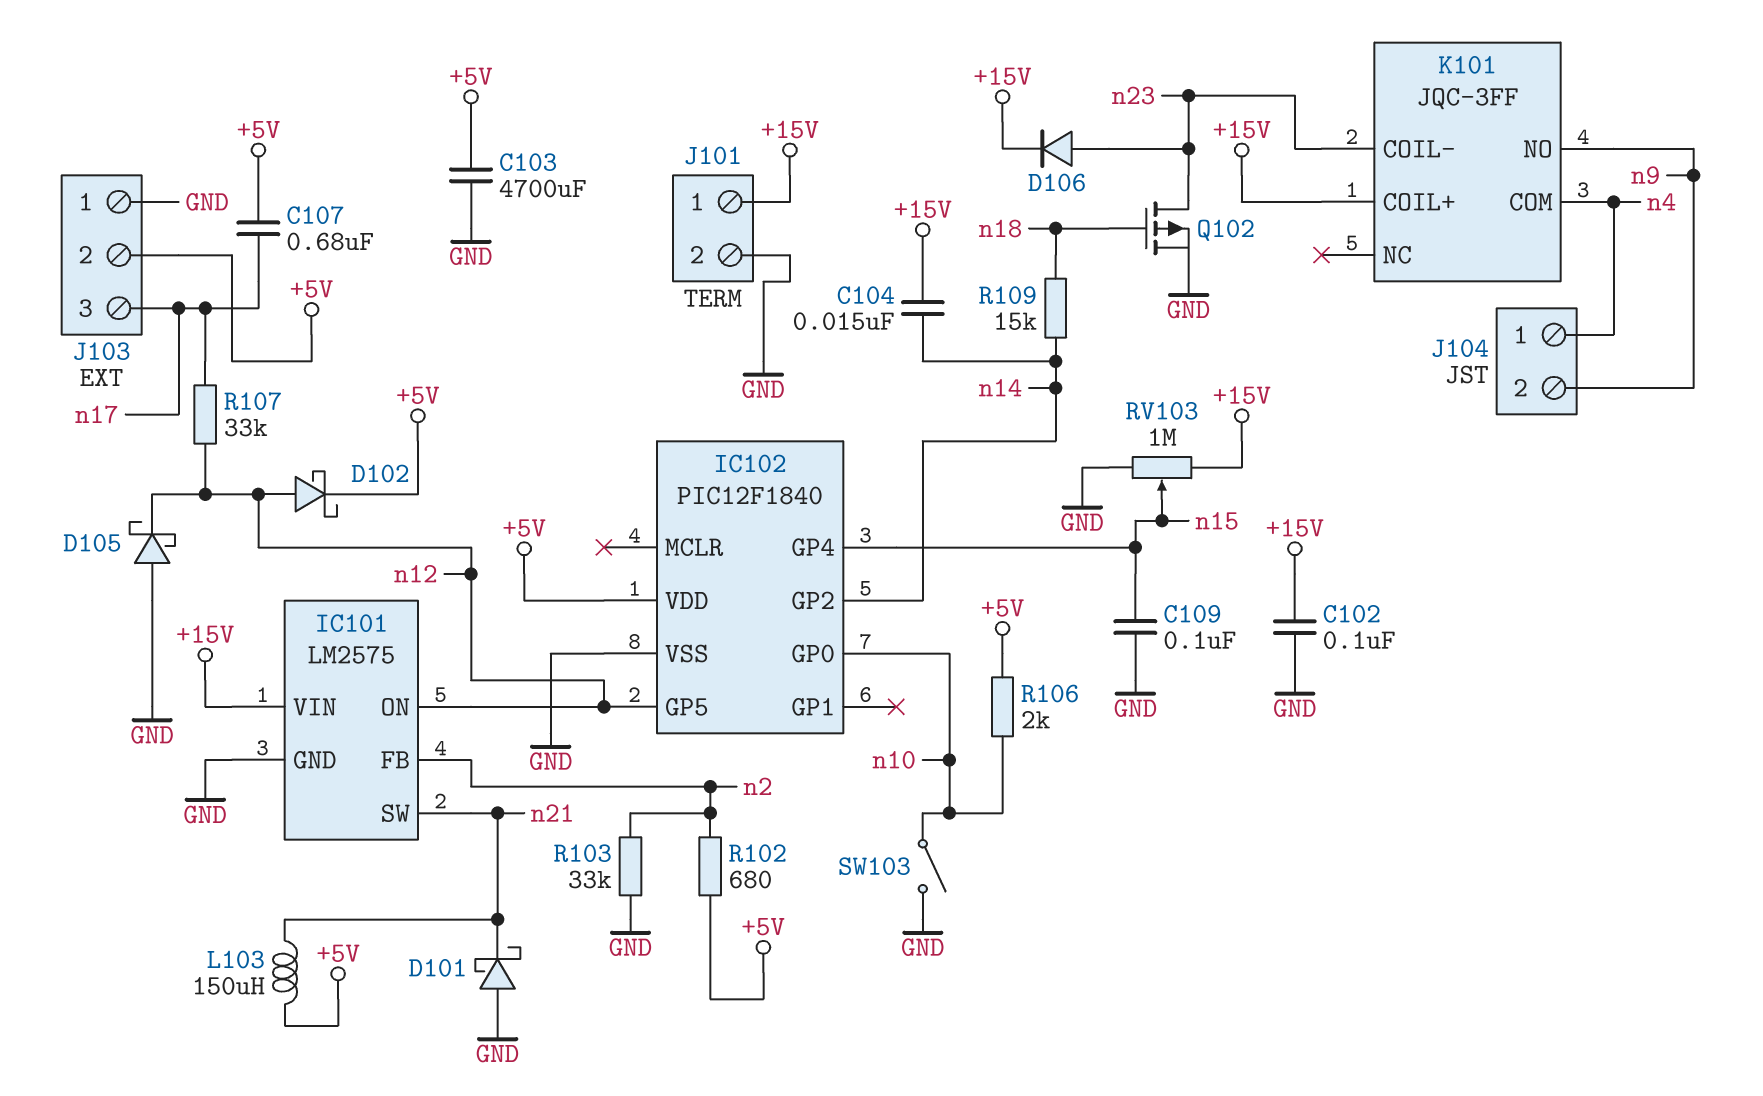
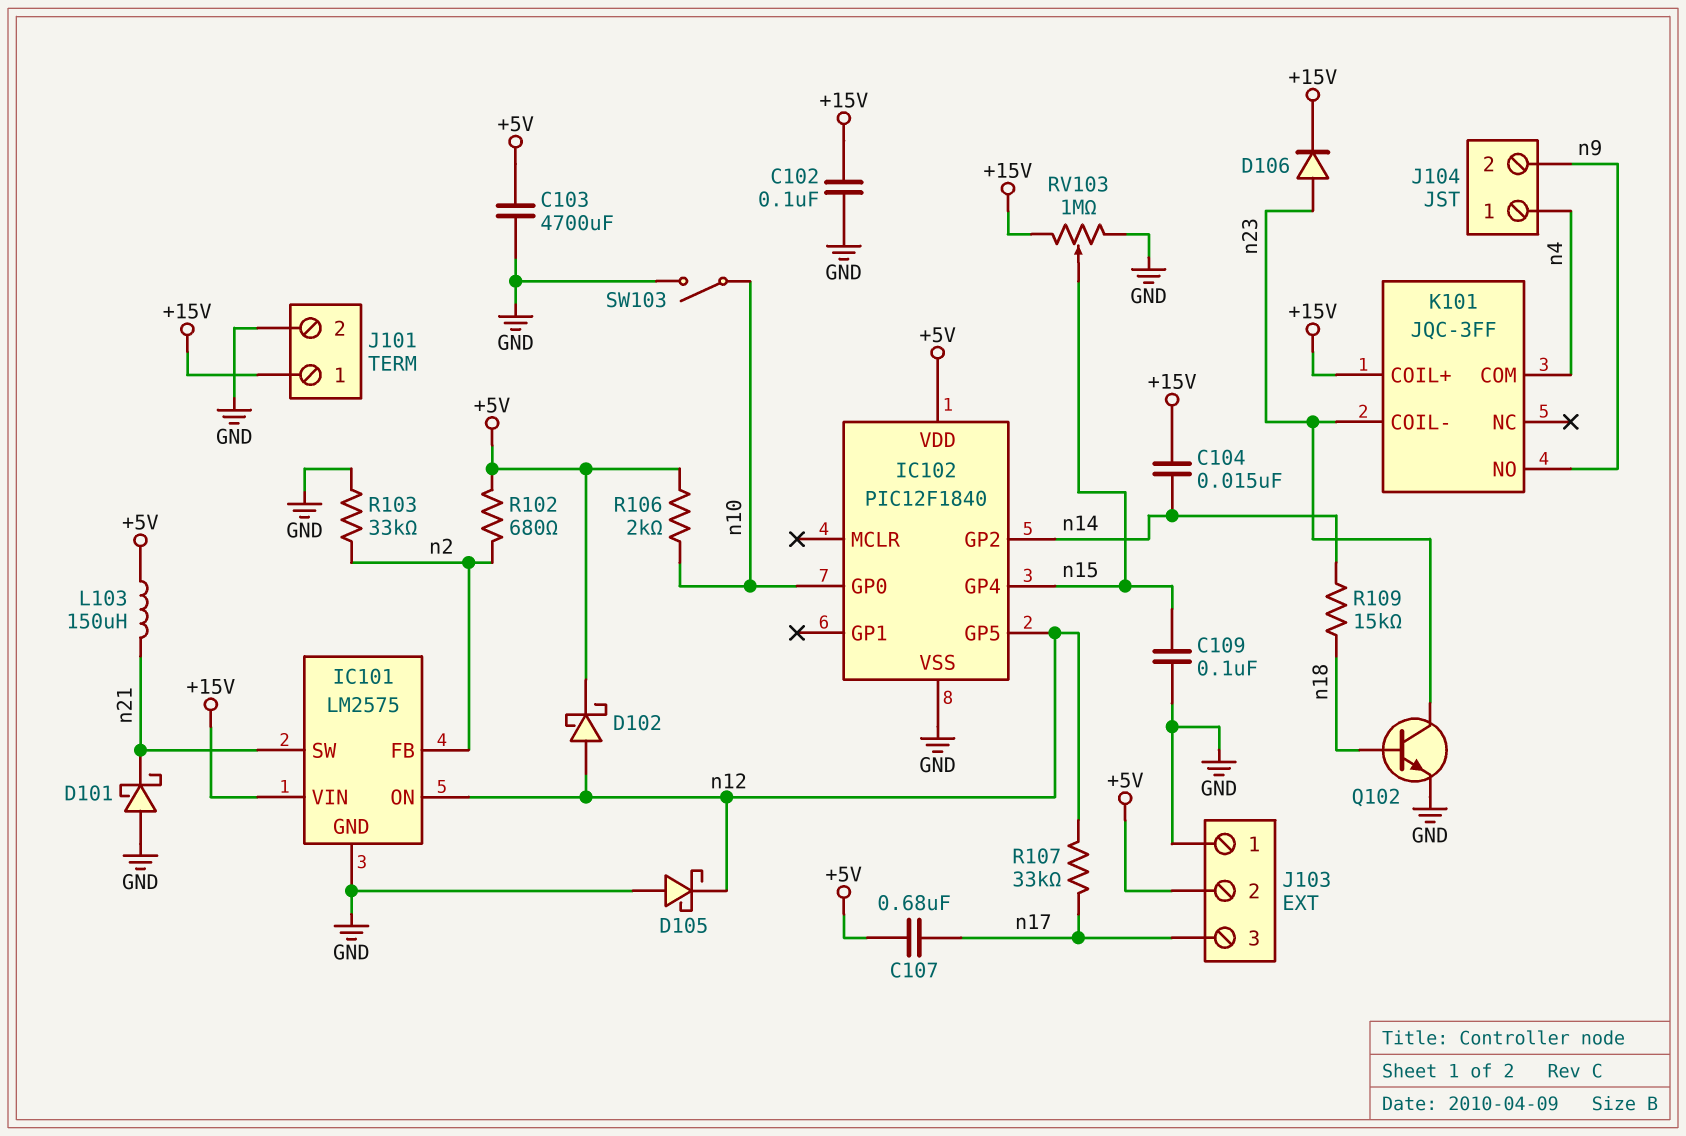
Q102: PMOS (G n18, D n23, S GND) -> NPN (B n18, C n23, E GND)

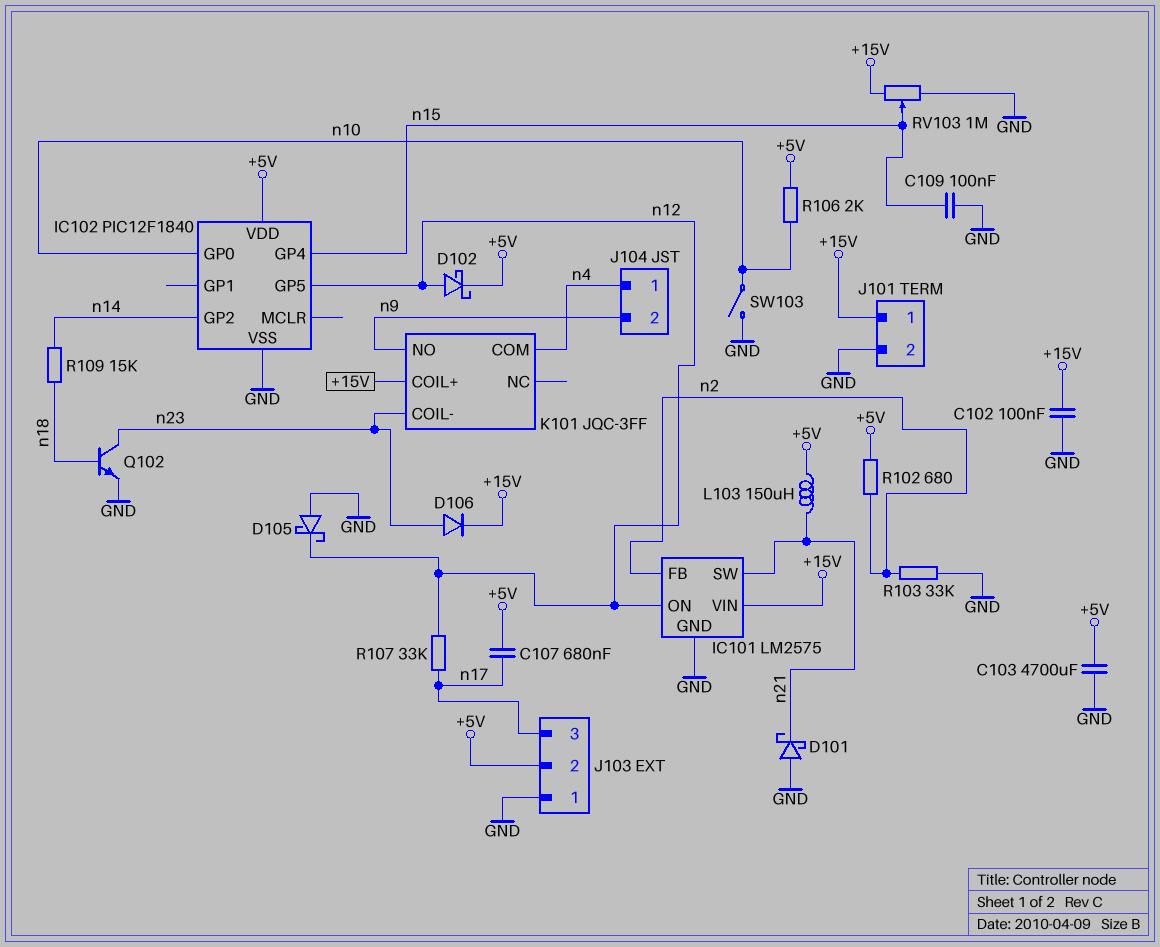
C104: 15nF (+15V, n14) -> none

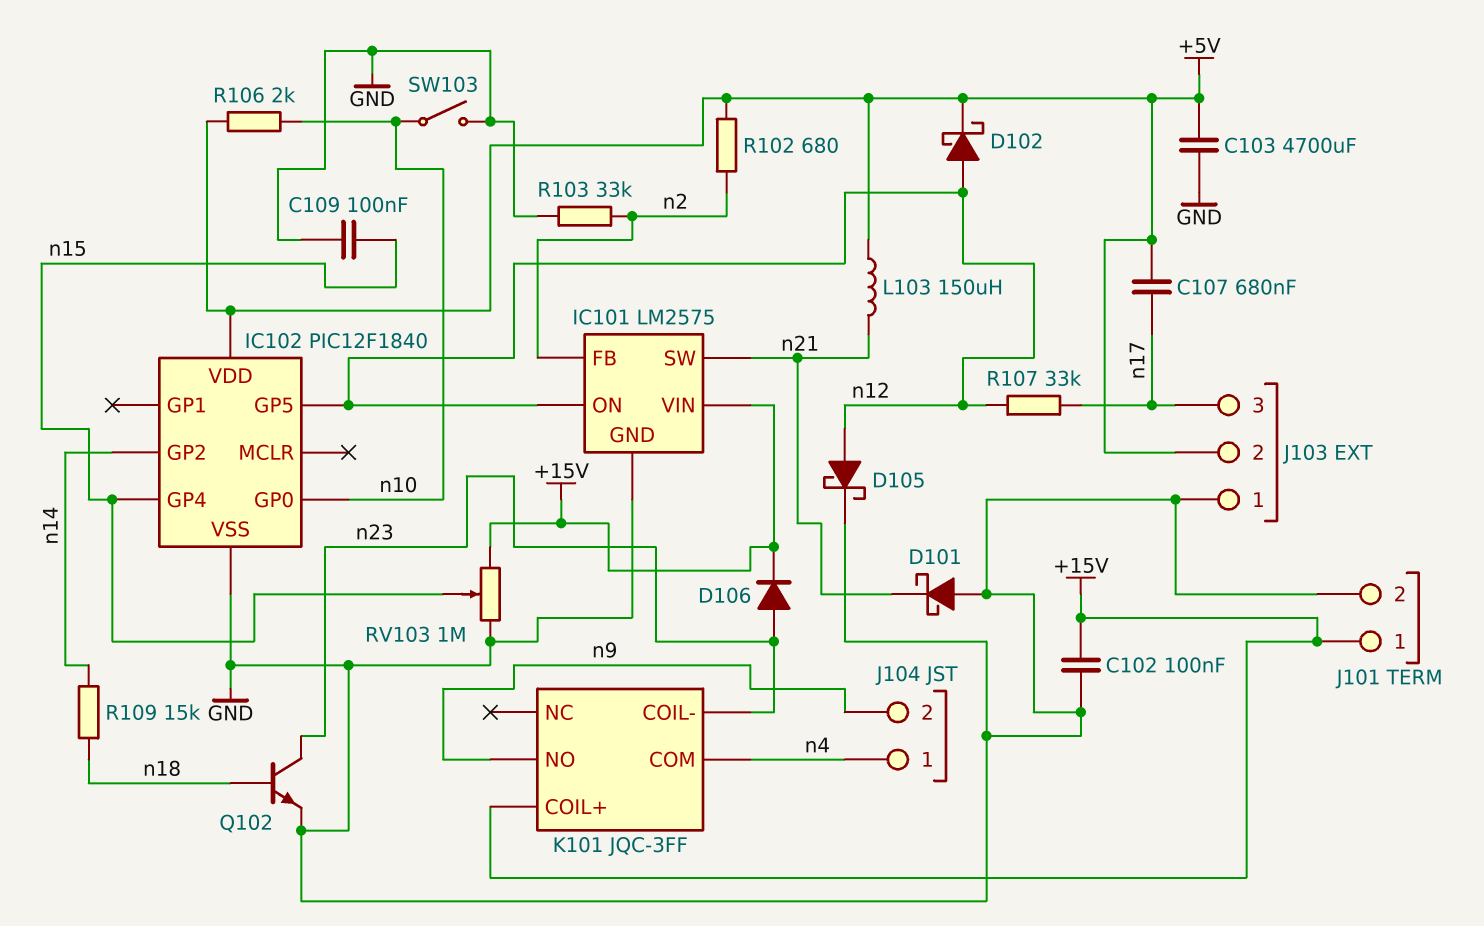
D105: schottky (A GND, K n12) -> schottky (A n12, K GND)

